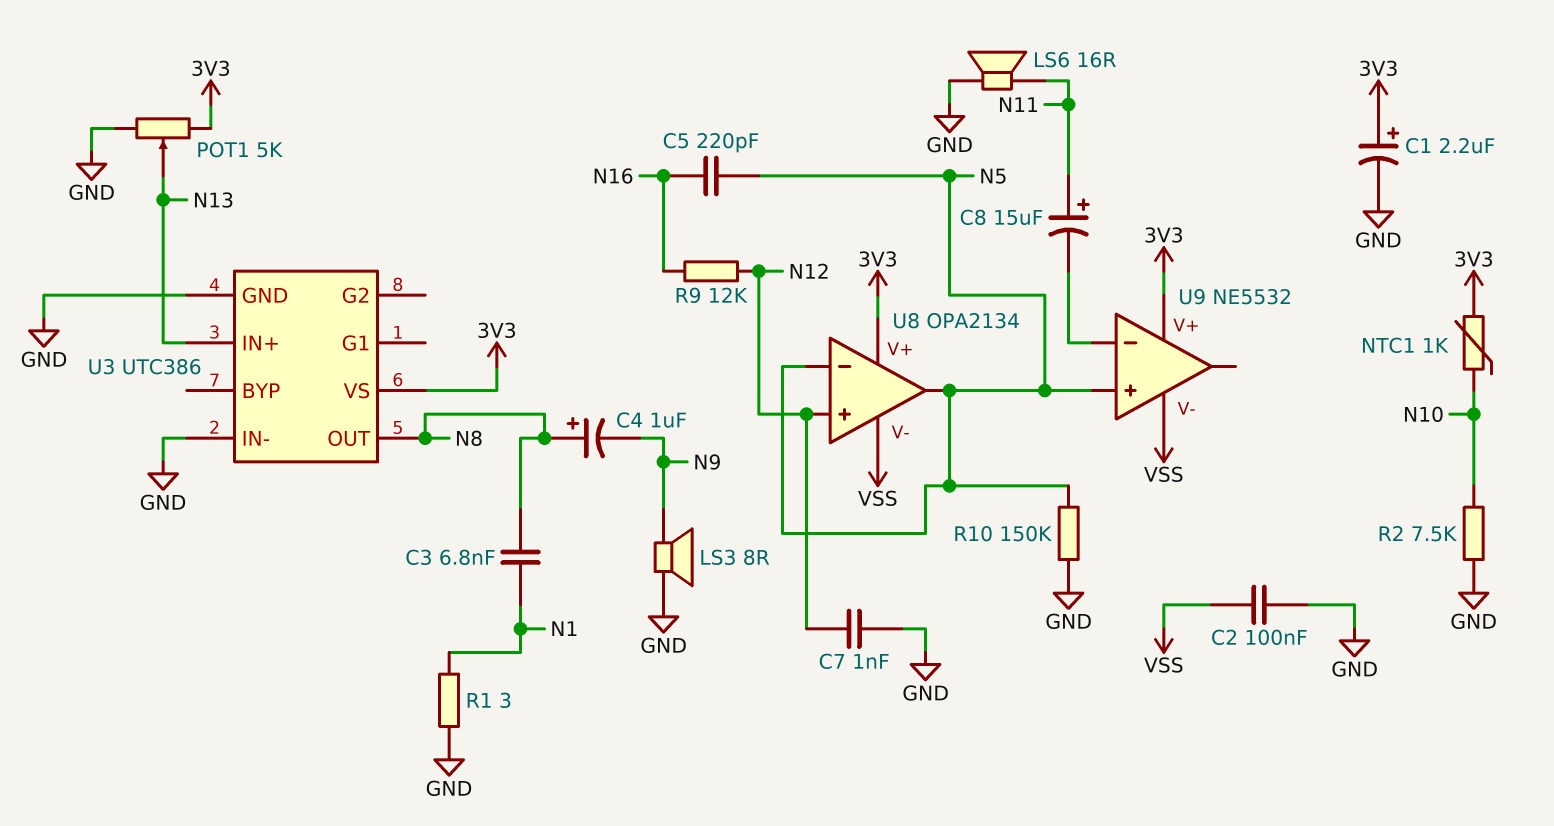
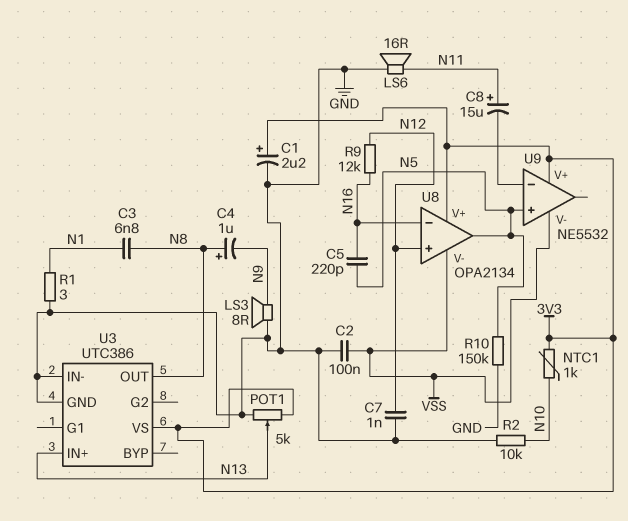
R2: 7.5k (GND, N10) -> 10k (GND, N10)
U8 pin in-: N5 -> N16

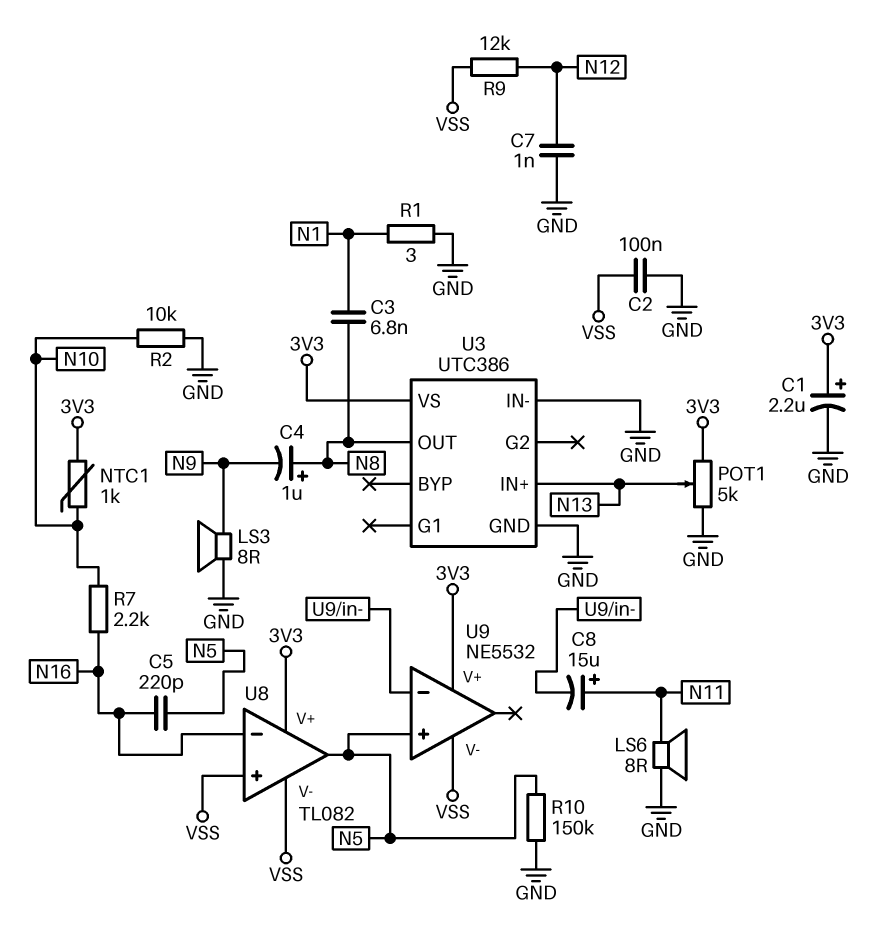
LS6: speaker 16R (GND, N11) -> speaker 8R (GND, N11)
R7: none -> 2.2k (N10, N16)
R9: 12k (N12, N16) -> 12k (N12, VSS)
U8: OPA2134 -> TL082
U8 pin in+: N12 -> VSS

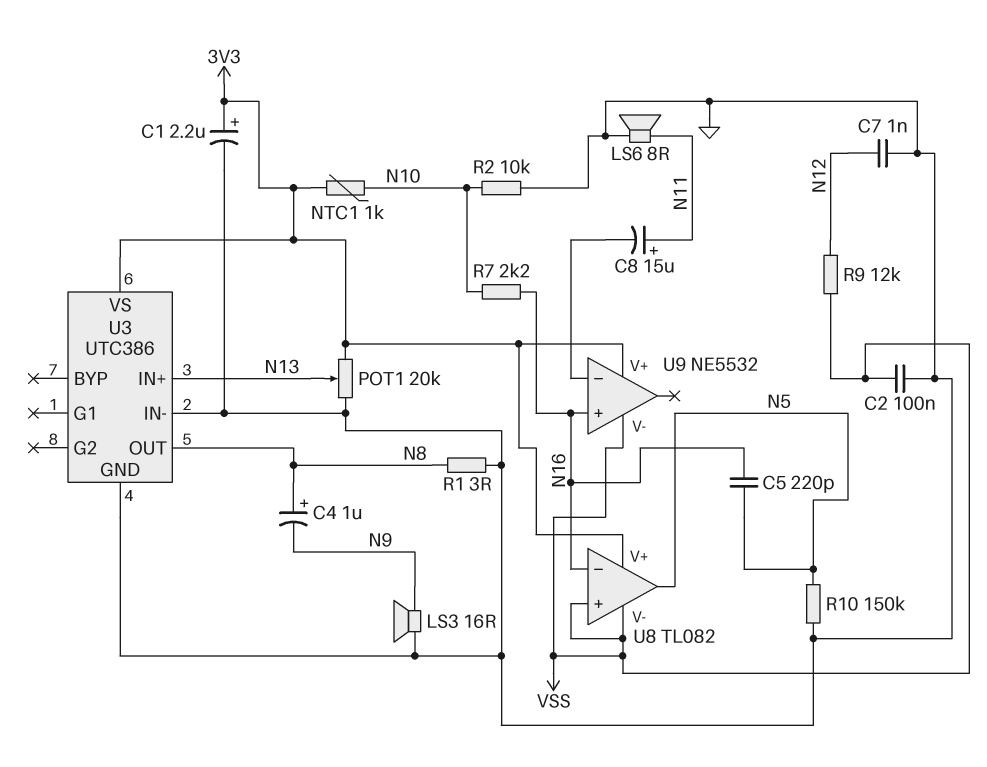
C3: 6.8nF (N1, N8) -> none
LS3: speaker 8R (GND, N9) -> speaker 16R (GND, N9)
POT1: 5k (3V3, GND, wiper N13) -> 20k (3V3, GND, wiper N13)
R1: 3 (GND, N1) -> 3 (GND, N8)
U9 pin in+: N5 -> N16

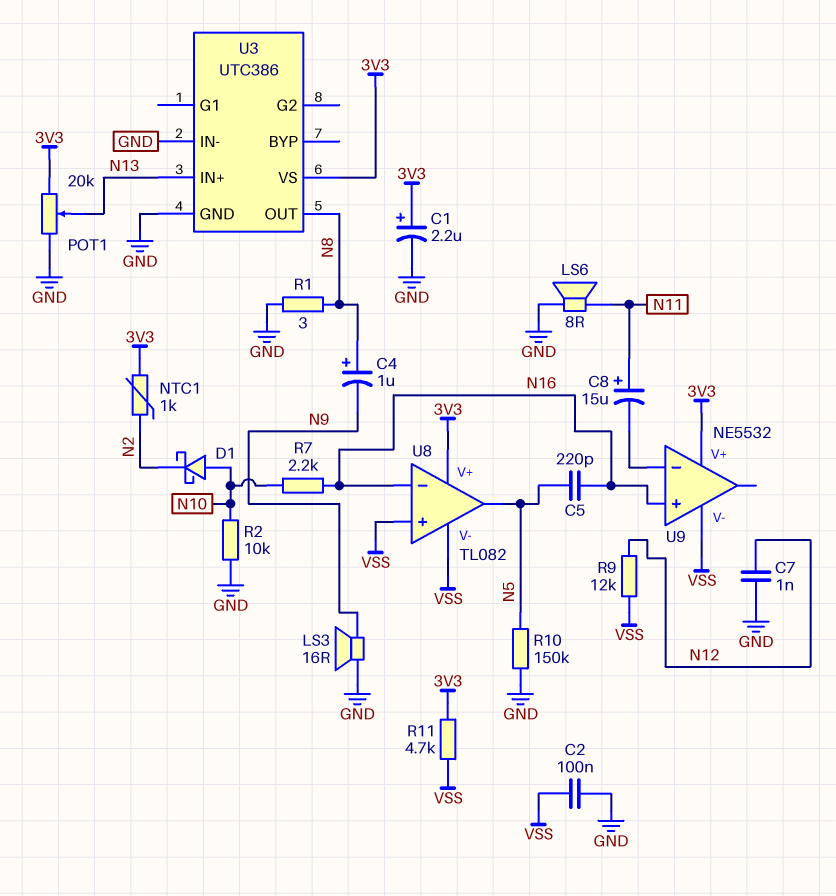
D1: none -> schottky (A N10, K N2)
NTC1: 1k (3V3, N10) -> 1k (3V3, N2)
R11: none -> 4.7k (3V3, VSS)

